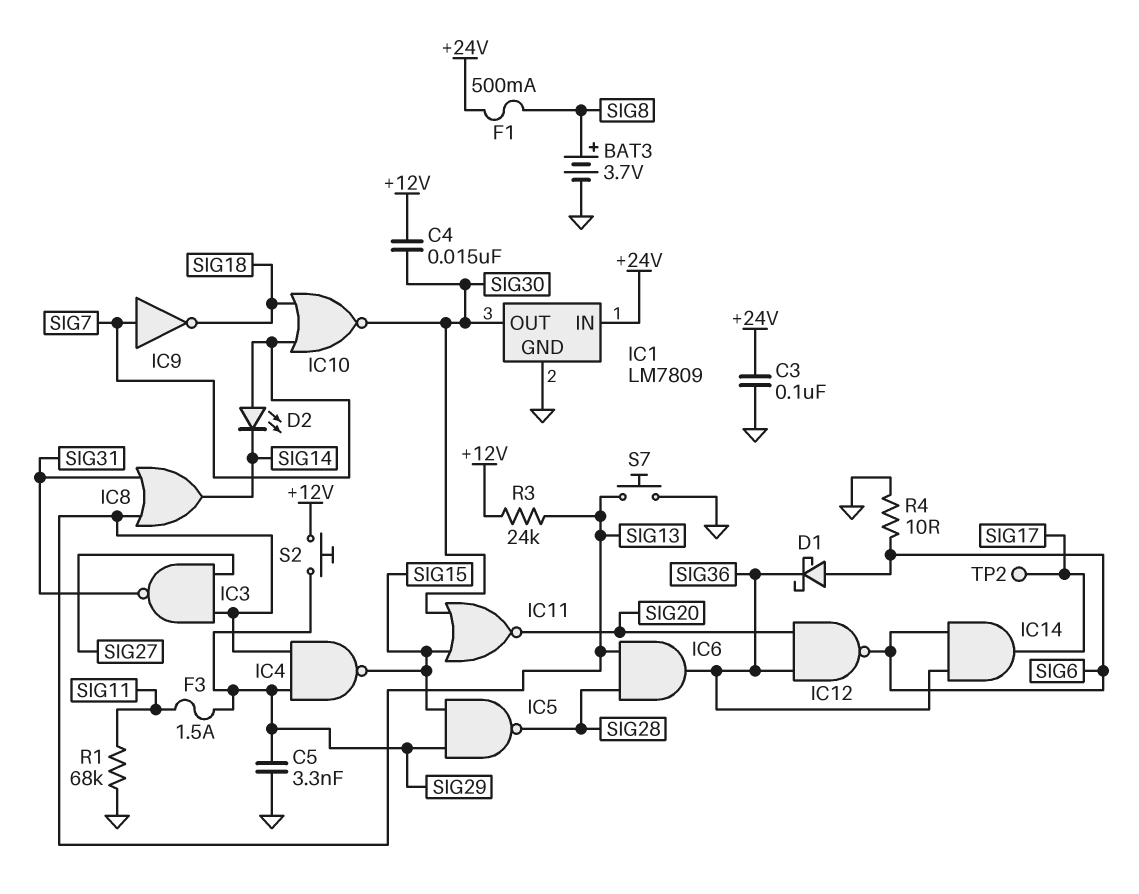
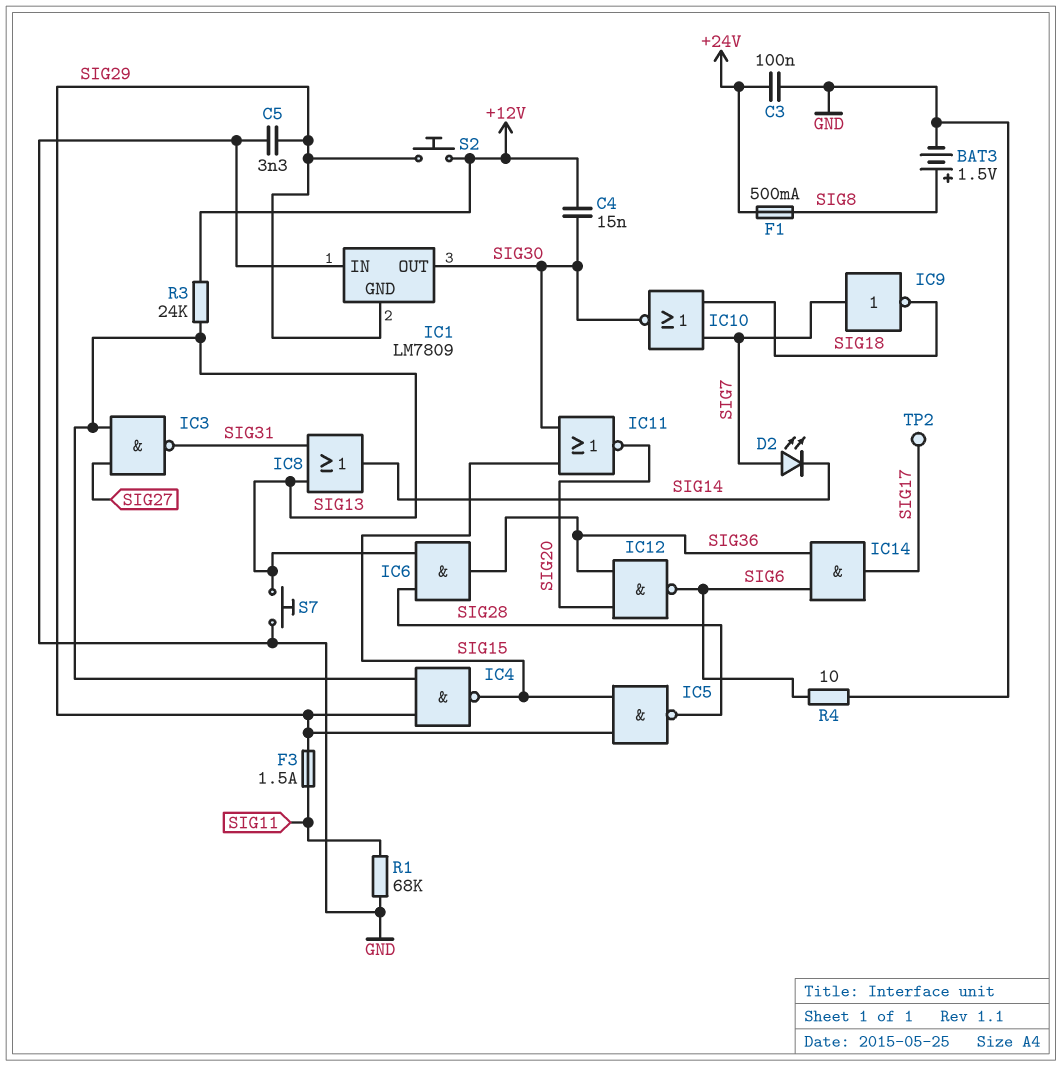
BAT3: 3.7V (plus SIG8, minus GND) -> 1.5V (plus SIG8, minus GND)
D1: schottky (A SIG6, K SIG36) -> none
IC1 pin GND: GND -> SIG29
IC1 pin IN: +24V -> GND

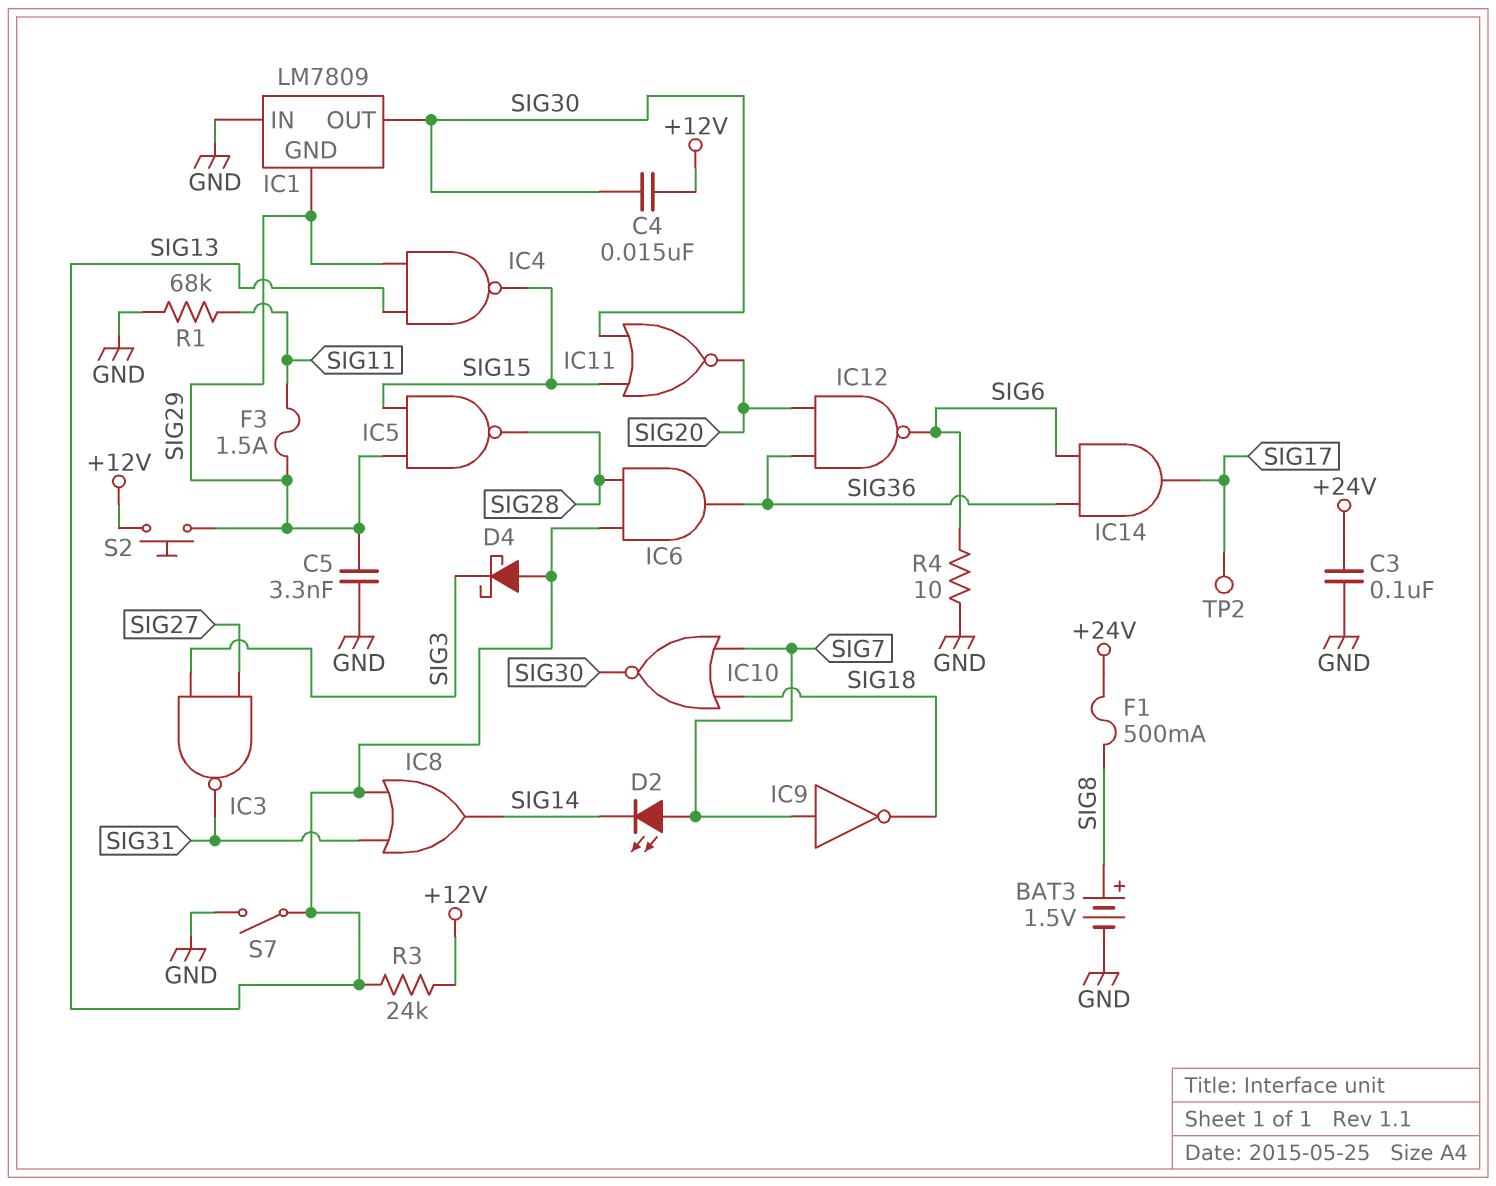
D4: none -> schottky (A SIG13, K SIG3)
IC3: NAND (in SIG13, in SIG27, out SIG31) -> NAND (in SIG3, in SIG27, out SIG31)
S7: button (GND, SIG13) -> switch (GND, SIG13)

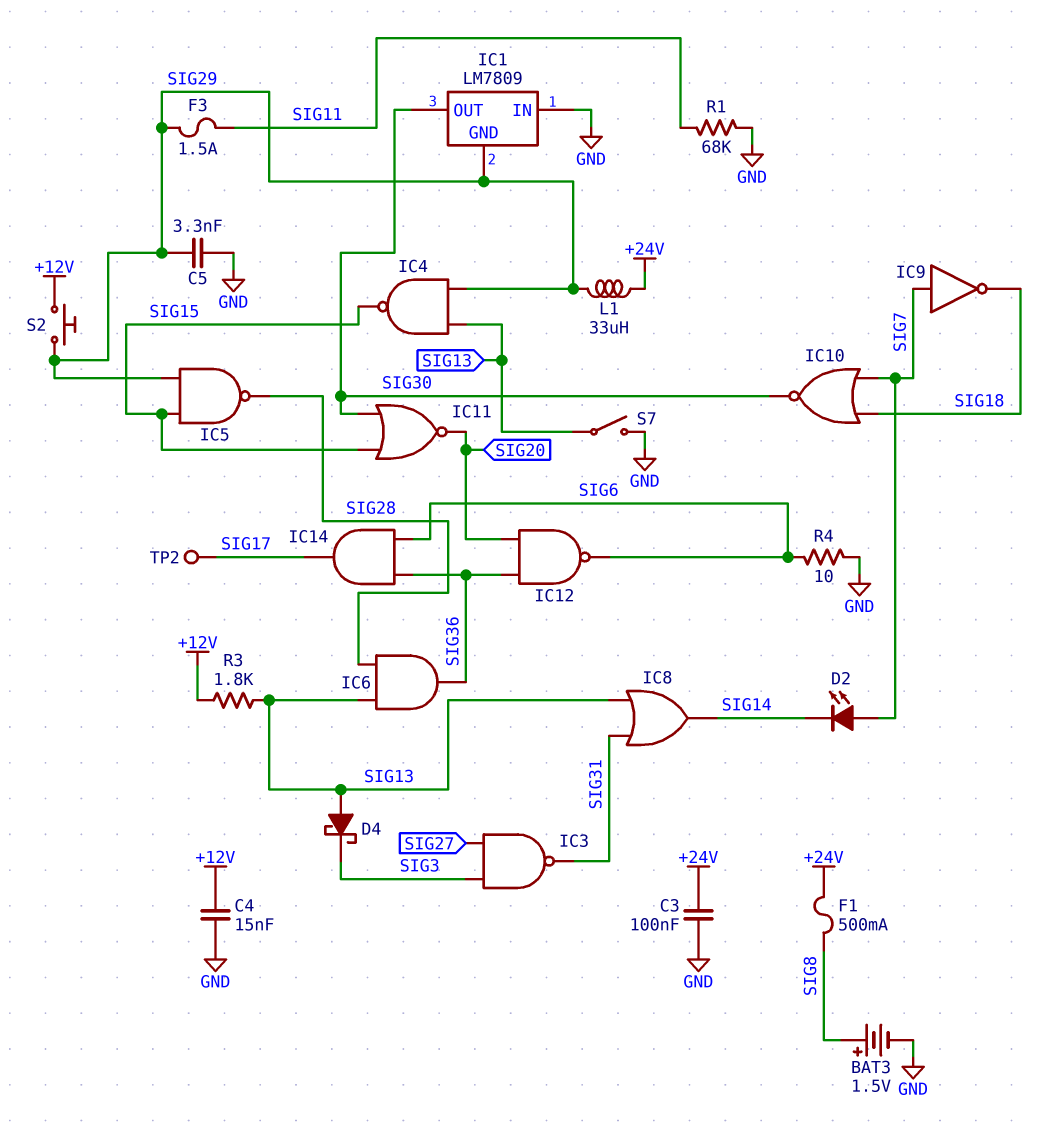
C4: 15nF (+12V, SIG30) -> 15nF (+12V, GND)
L1: none -> 33uH (+24V, SIG29)
R3: 24k (+12V, SIG13) -> 1.8k (+12V, SIG13)

